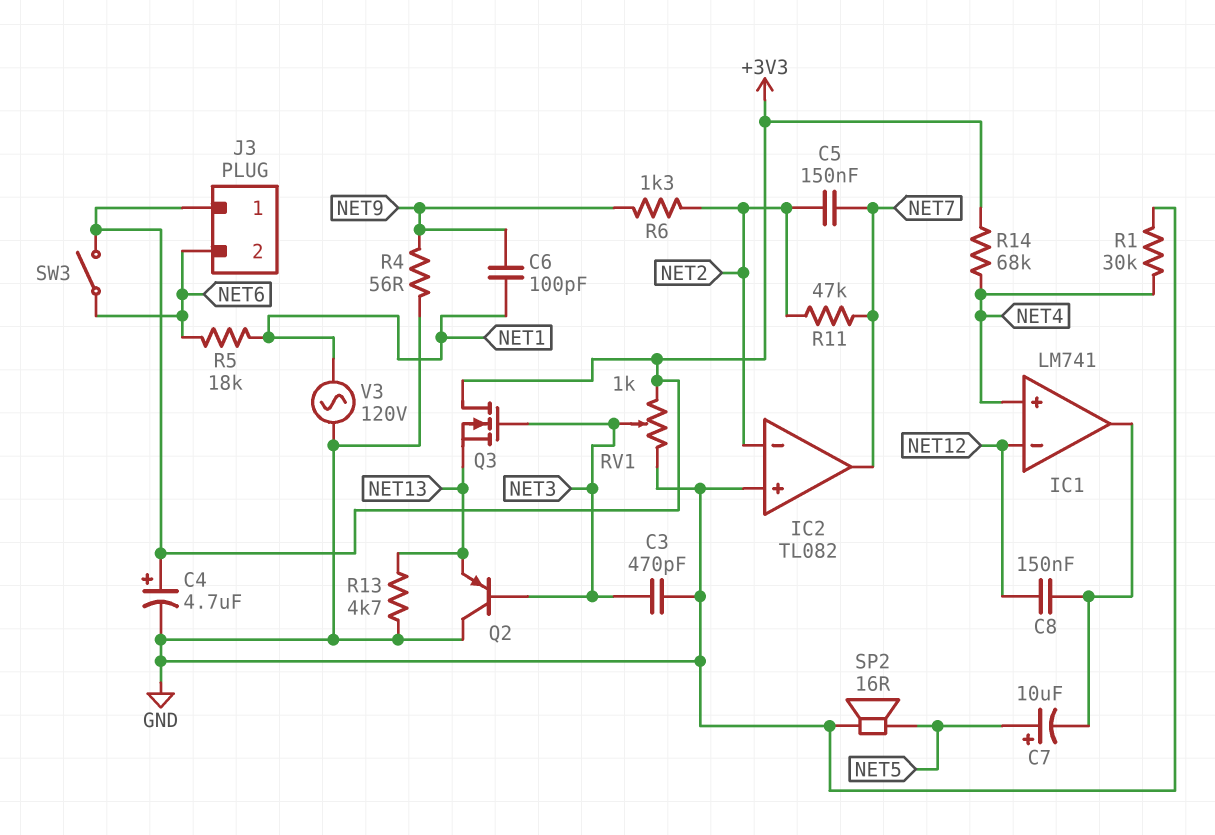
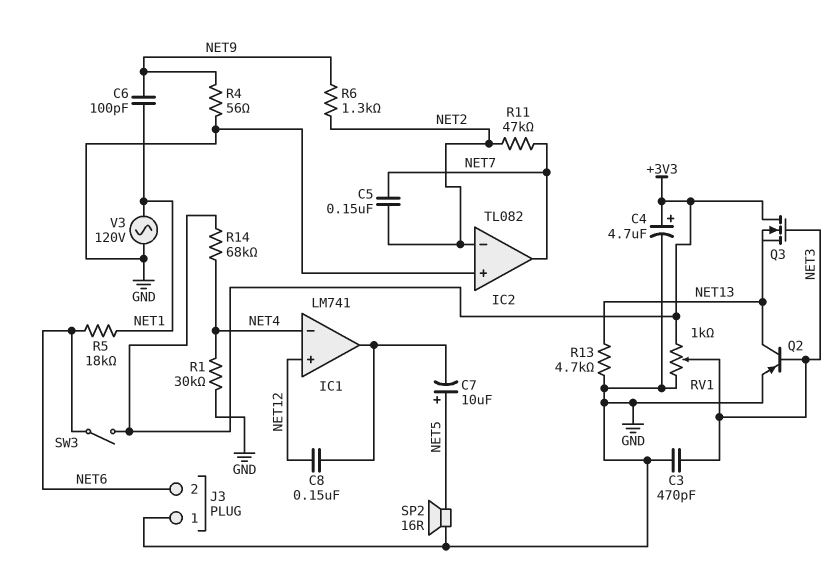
IC1 pin in+: NET4 -> NET12
IC1 pin in-: NET12 -> NET4
J3 pin 1: +3V3 -> GND
Q2: PNP (B NET3, C GND, E NET13) -> PNP (B NET3, C NET13, E GND)

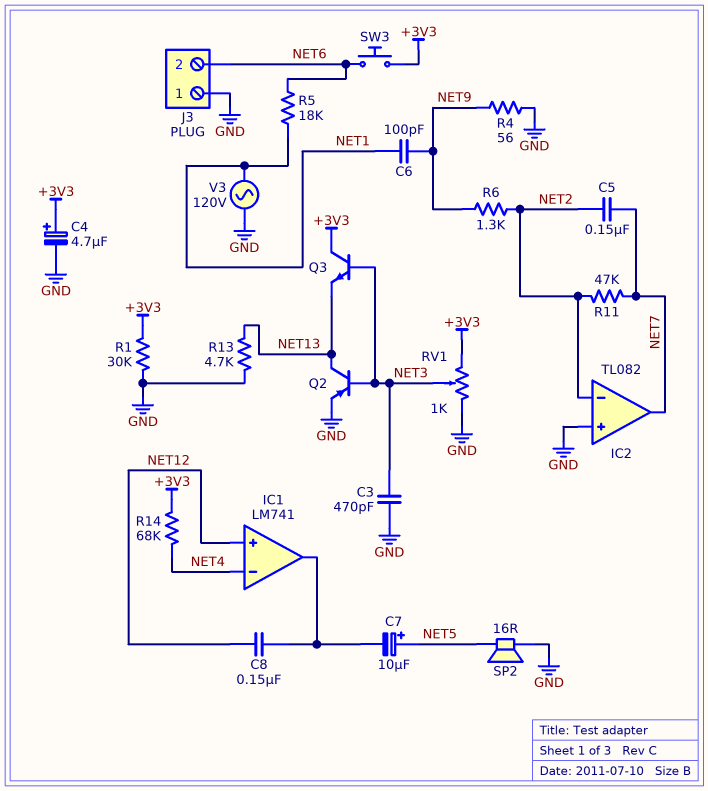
Q3: NMOS (G NET3, D +3V3, S NET13) -> NPN (B NET3, C +3V3, E NET13)
R1: 30k (GND, NET4) -> 30k (+3V3, GND)
SW3: switch (+3V3, NET6) -> button (+3V3, NET6)

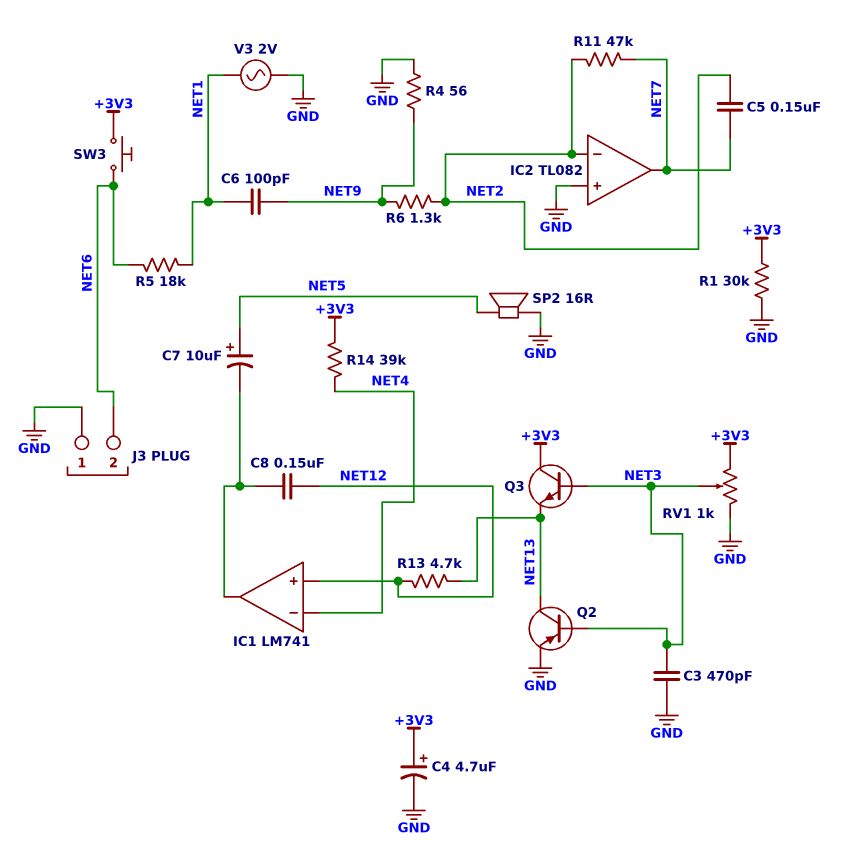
R13: 4.7k (GND, NET13) -> 4.7k (NET12, NET13)
R14: 68k (+3V3, NET4) -> 39k (+3V3, NET4)
V3: AC 120V (GND, NET1) -> AC 2V (GND, NET1)

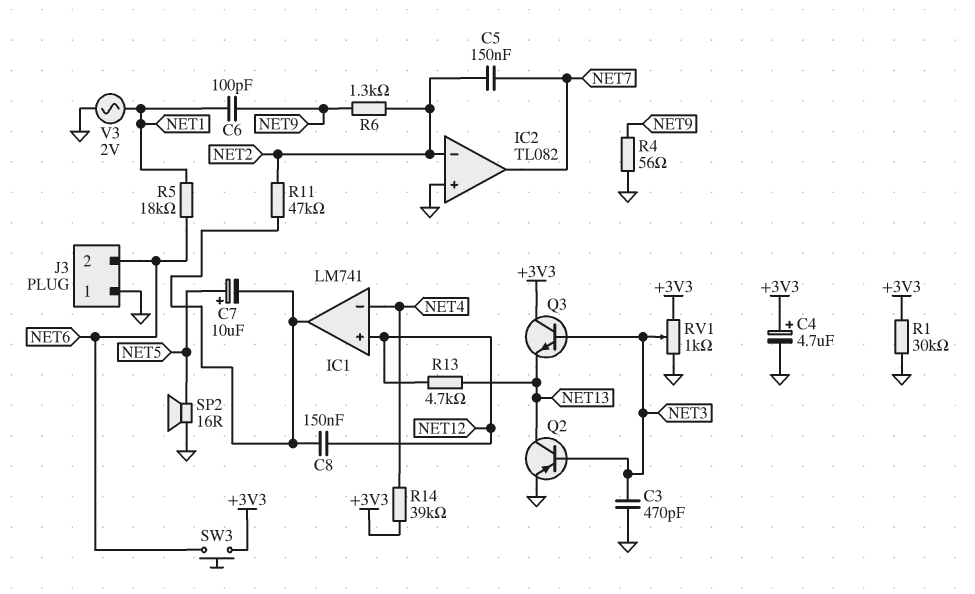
R11: 47k (NET2, NET7) -> 47k (IC1/out, NET2)

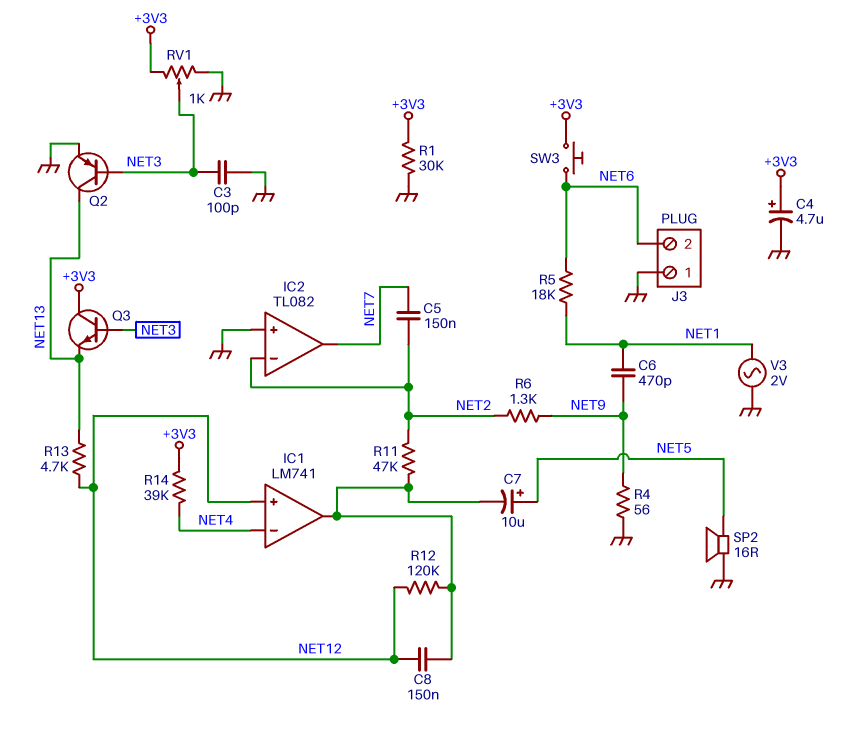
C3: 470pF (GND, NET3) -> 100pF (GND, NET3)
C6: 100pF (NET1, NET9) -> 470pF (NET1, NET9)
R12: none -> 120k (IC1/out, NET12)

